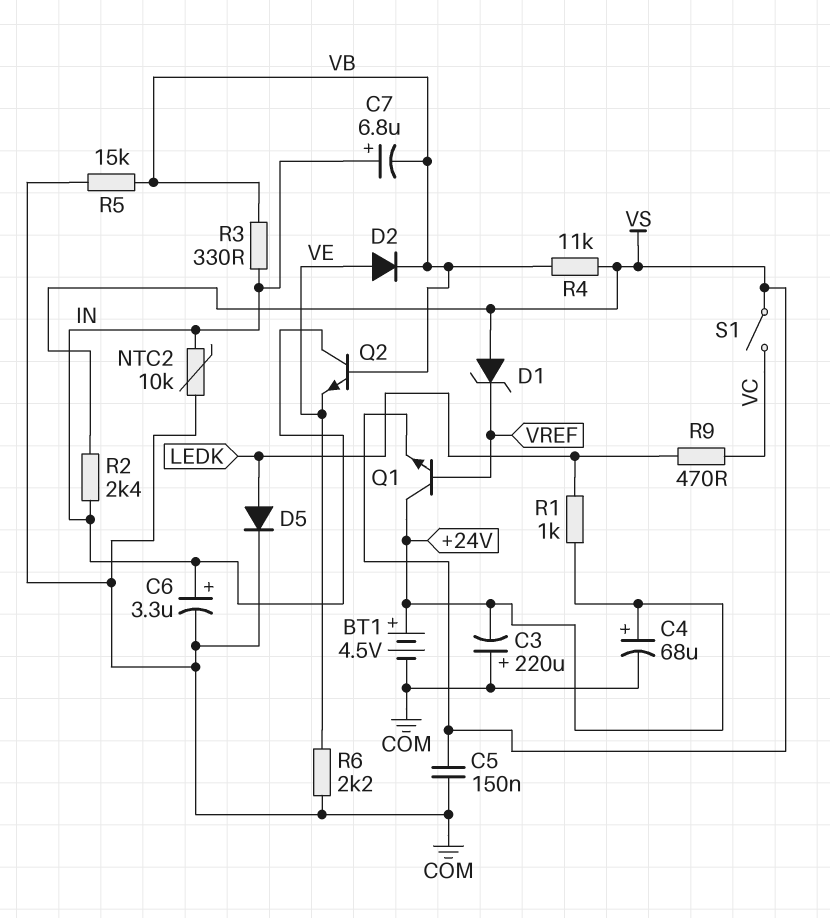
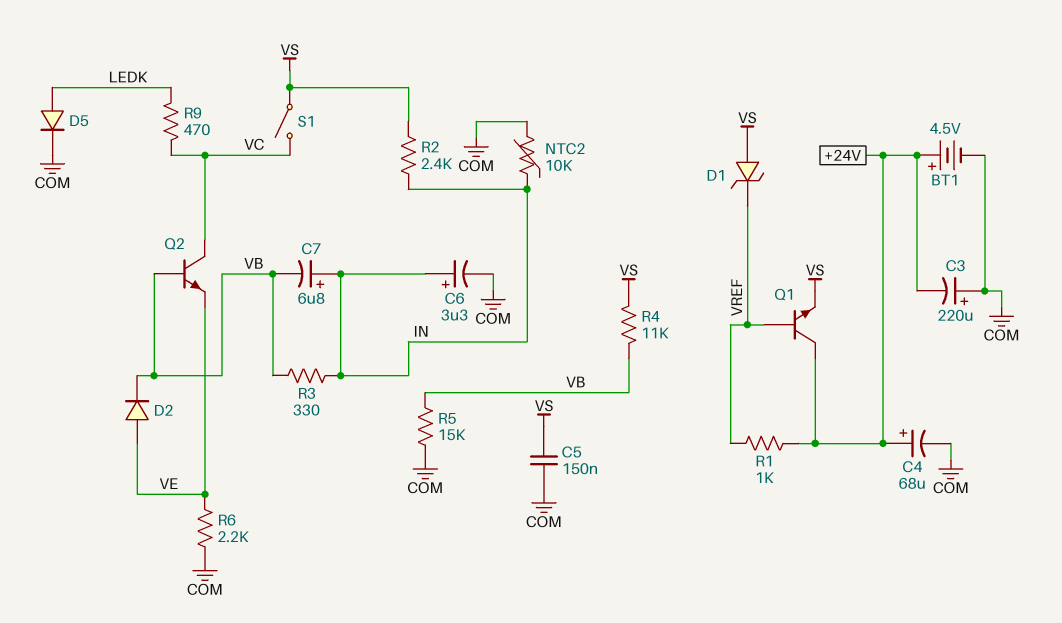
Q2: NPN (B VB, C IN, E VE) -> NPN (B VB, C VC, E VE)
R1: 1k (+24V, LEDK) -> 1k (+24V, VREF)

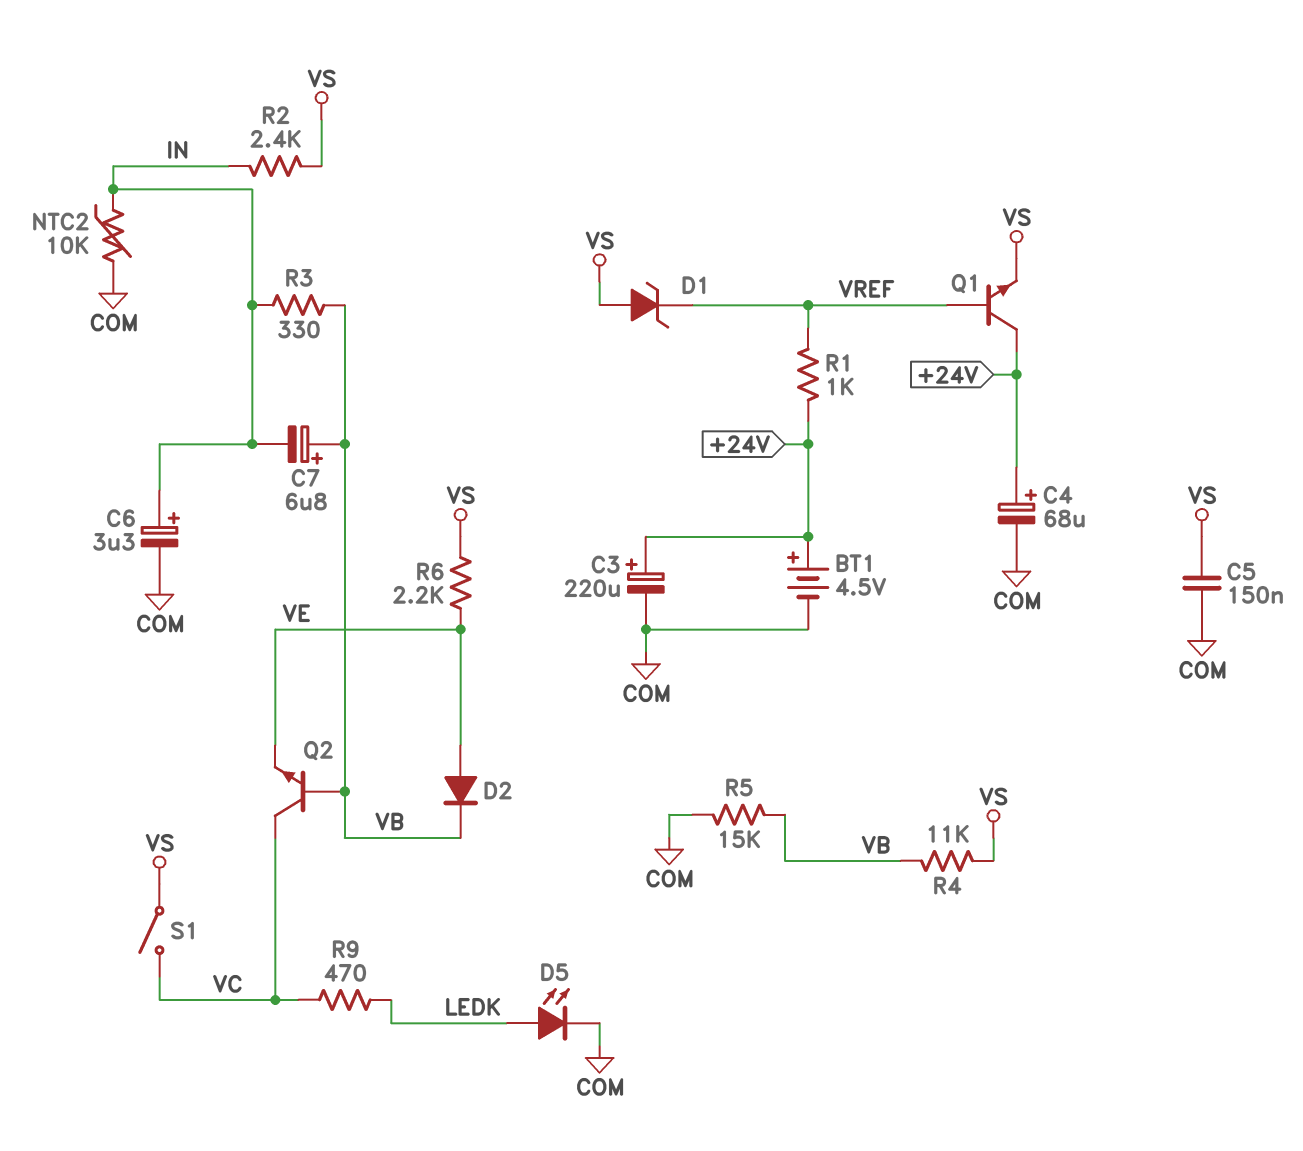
C3: 220uF (plus COM, minus +24V) -> 220uF (plus +24V, minus COM)
C7: 6.8uF (plus IN, minus VB) -> 6.8uF (plus VB, minus IN)
D5: diode (A LEDK, K COM) -> LED (A LEDK, K COM)
R6: 2.2k (COM, VE) -> 2.2k (VE, VS)

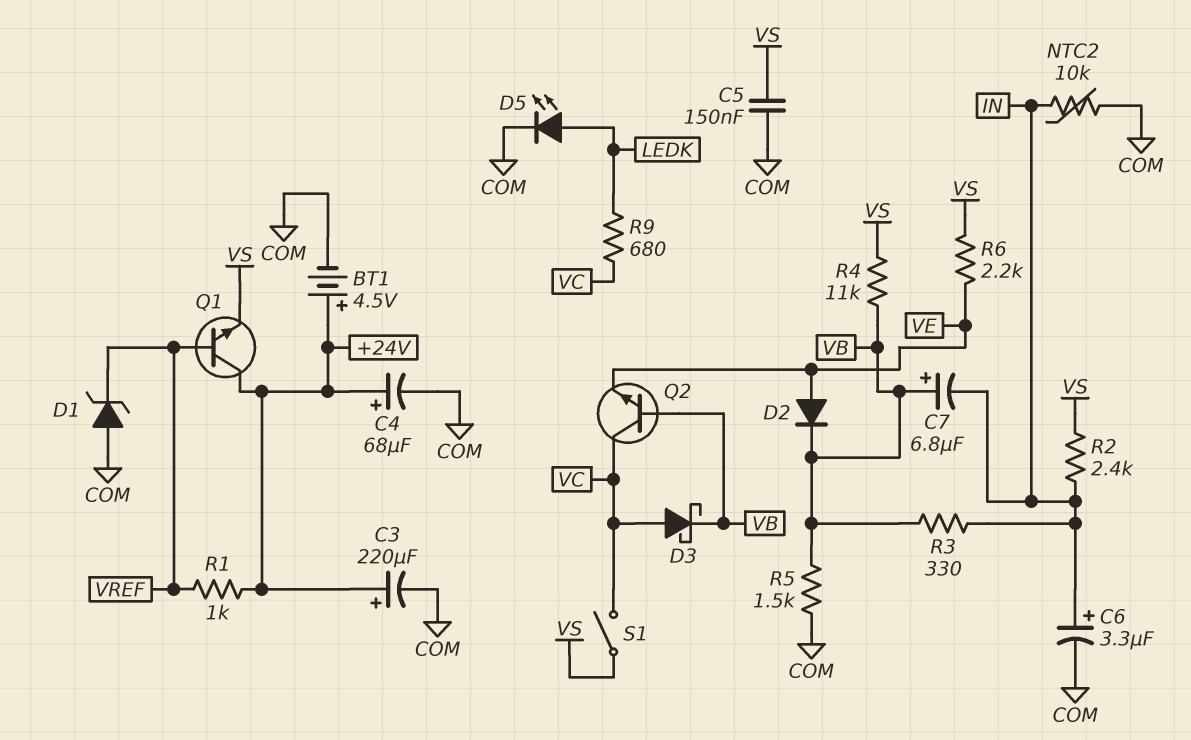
D1: zener (A VS, K VREF) -> zener (A COM, K VREF)
D3: none -> schottky (A VC, K VB)
R5: 15k (COM, VB) -> 1.5k (COM, VB)
R9: 470 (LEDK, VC) -> 680 (LEDK, VC)

